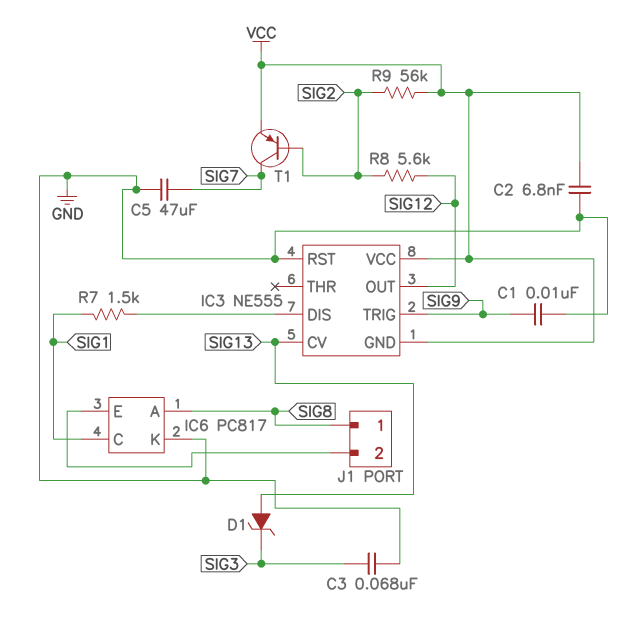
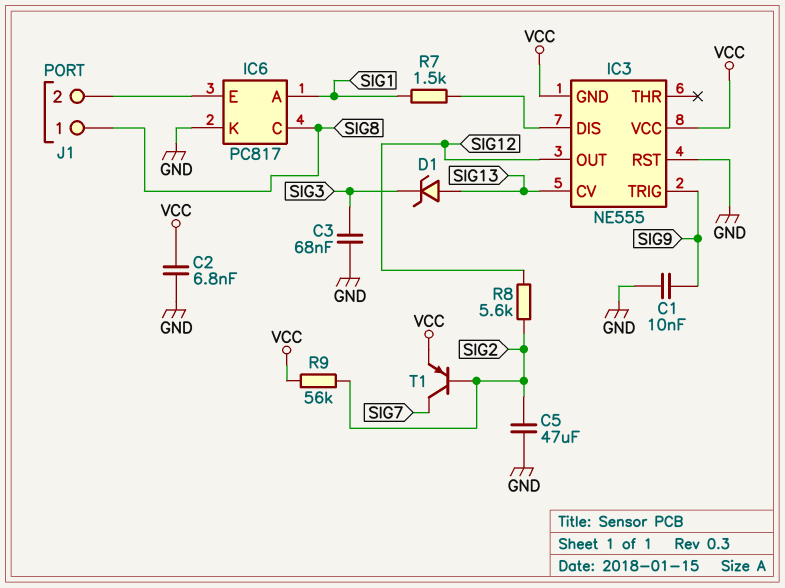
C5: 47uF (GND, SIG7) -> 47uF (GND, SIG2)
IC6 pin A: SIG8 -> SIG1
IC6 pin C: SIG1 -> SIG8

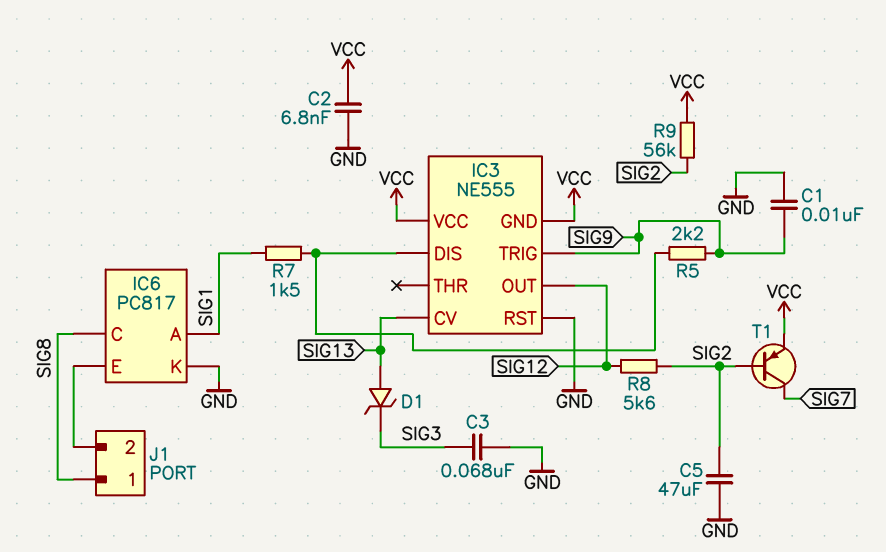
R5: none -> 2.2k (IC3/DIS, SIG9)

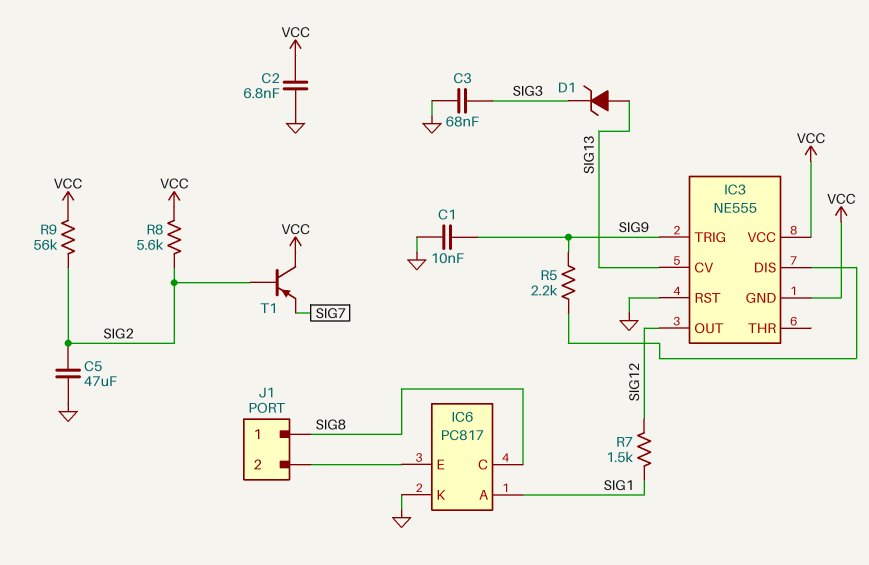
R7: 1.5k (IC3/DIS, SIG1) -> 1.5k (SIG1, SIG12)
R8: 5.6k (SIG2, SIG12) -> 5.6k (SIG2, VCC)
T1: PNP (B SIG2, C SIG7, E VCC) -> PNP (B SIG2, C VCC, E SIG7)

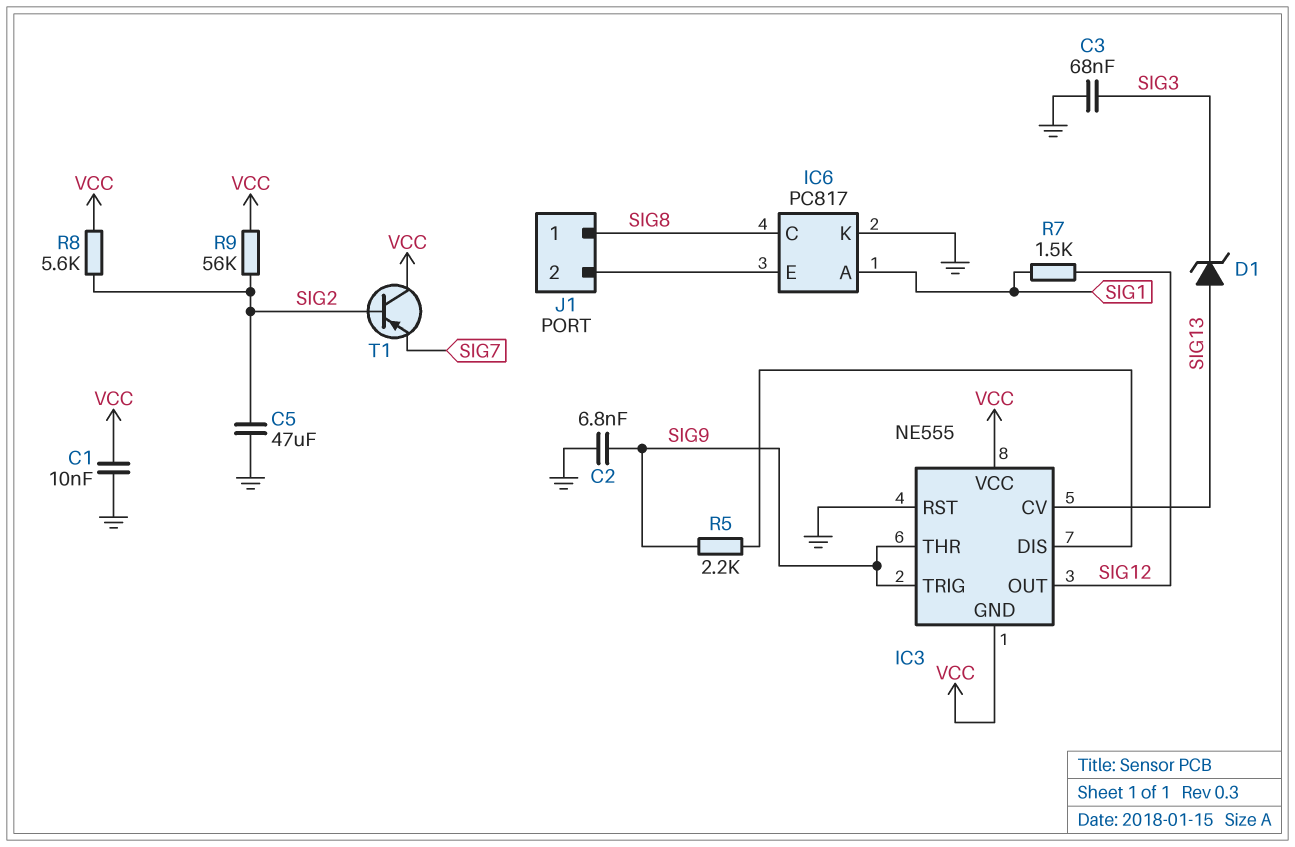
C1: 10nF (GND, SIG9) -> 10nF (GND, VCC)
C2: 6.8nF (GND, VCC) -> 6.8nF (GND, SIG9)
IC3 pin THR: none -> SIG9

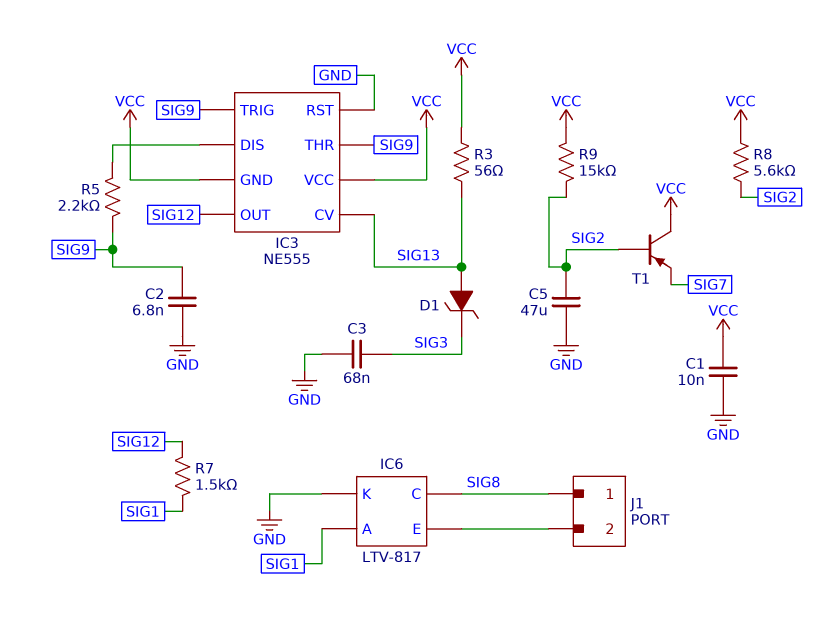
IC6: PC817 -> LTV-817
R3: none -> 56 (SIG13, VCC)
R9: 56k (SIG2, VCC) -> 15k (SIG2, VCC)

